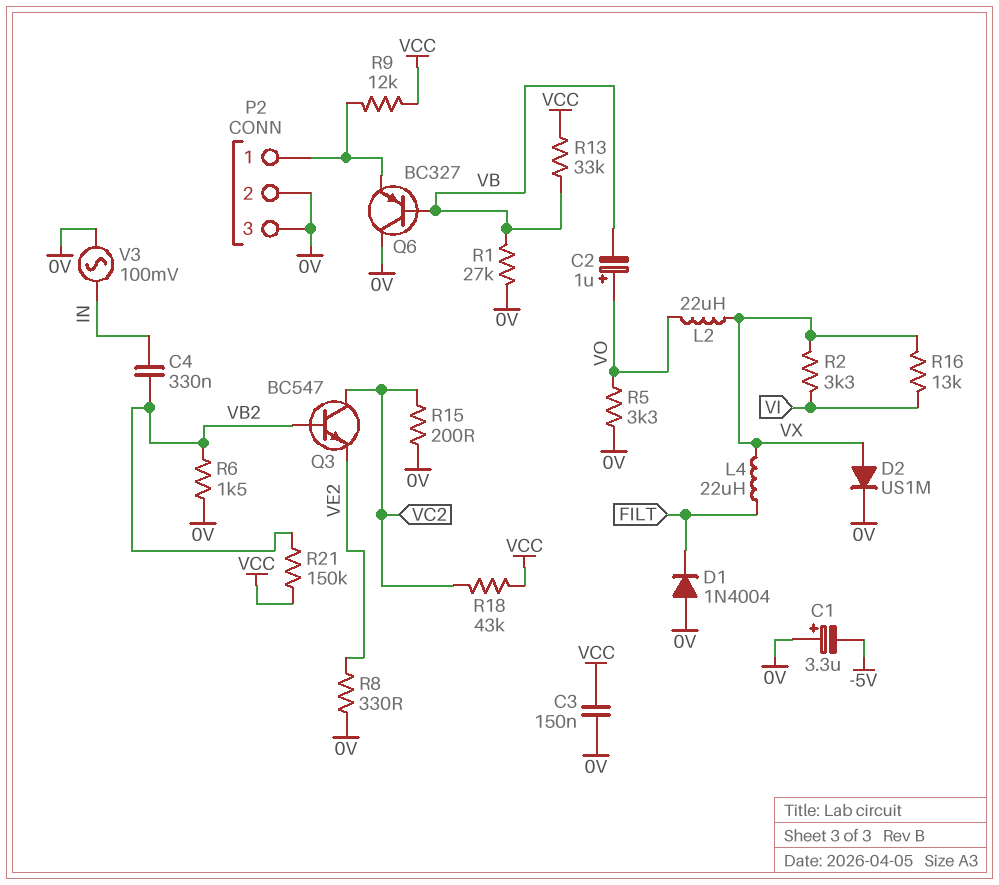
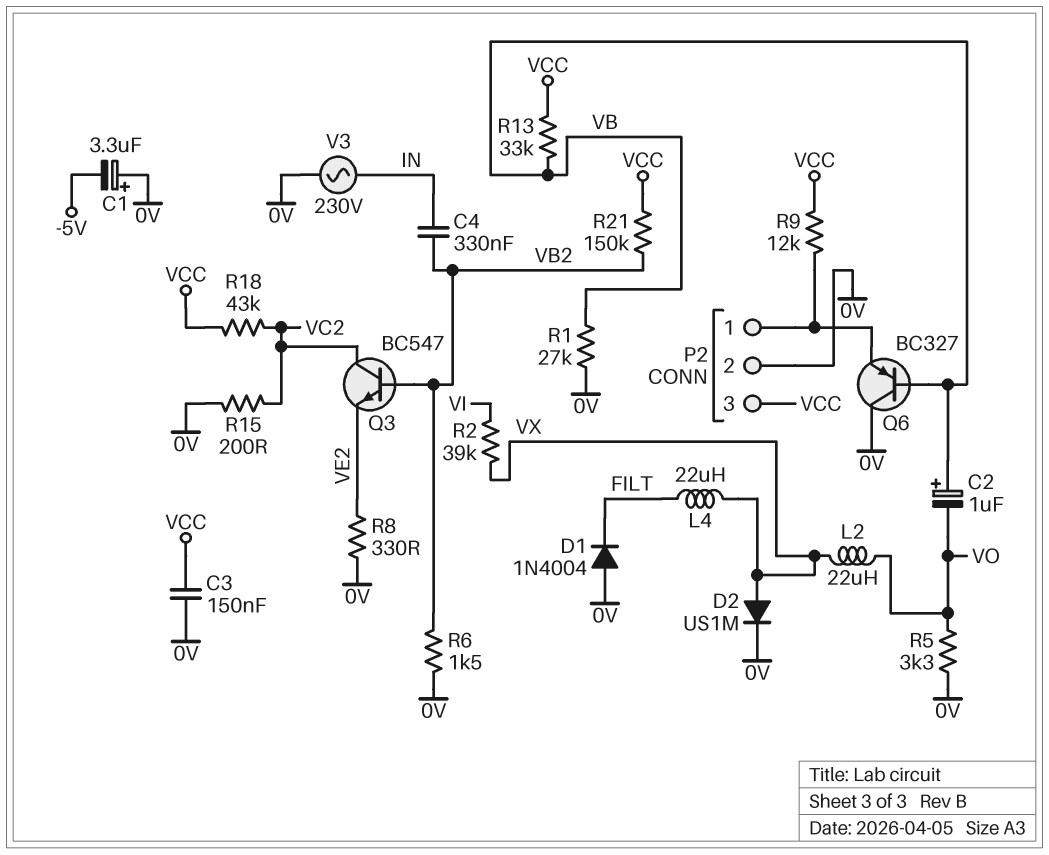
C2: 1uF (plus VO, minus VB) -> 1uF (plus VB, minus VO)
P2 pin 3: 0V -> VCC
R2: 3.3k (VI, VX) -> 39k (VI, VX)
R16: 13k (VI, VX) -> none
V3: AC 100mV (0V, IN) -> AC 230V (0V, IN)

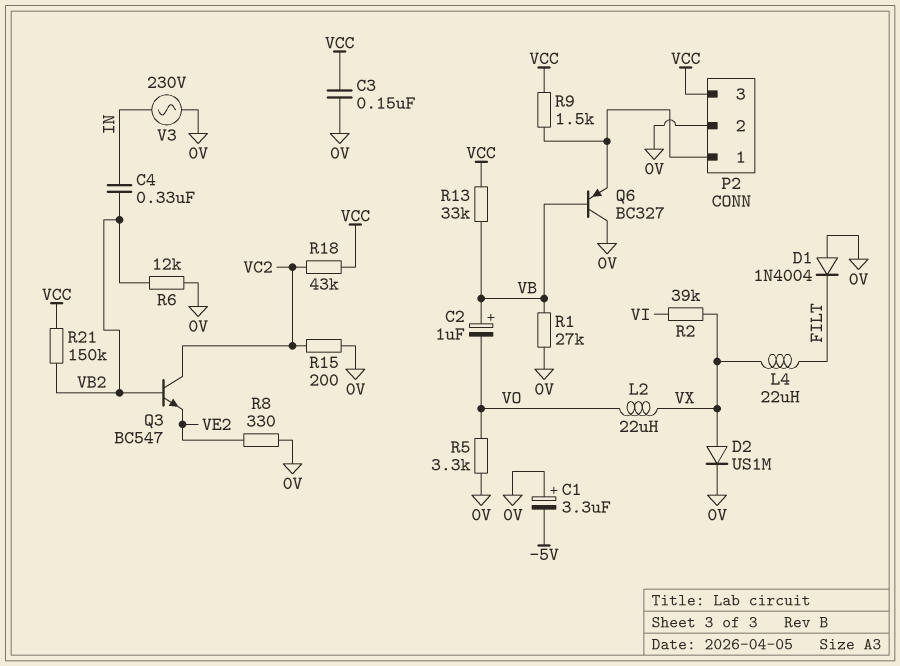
R6: 1.5k (0V, VB2) -> 12k (0V, VB2)
R9: 12k (P2/1, VCC) -> 1.5k (P2/1, VCC)

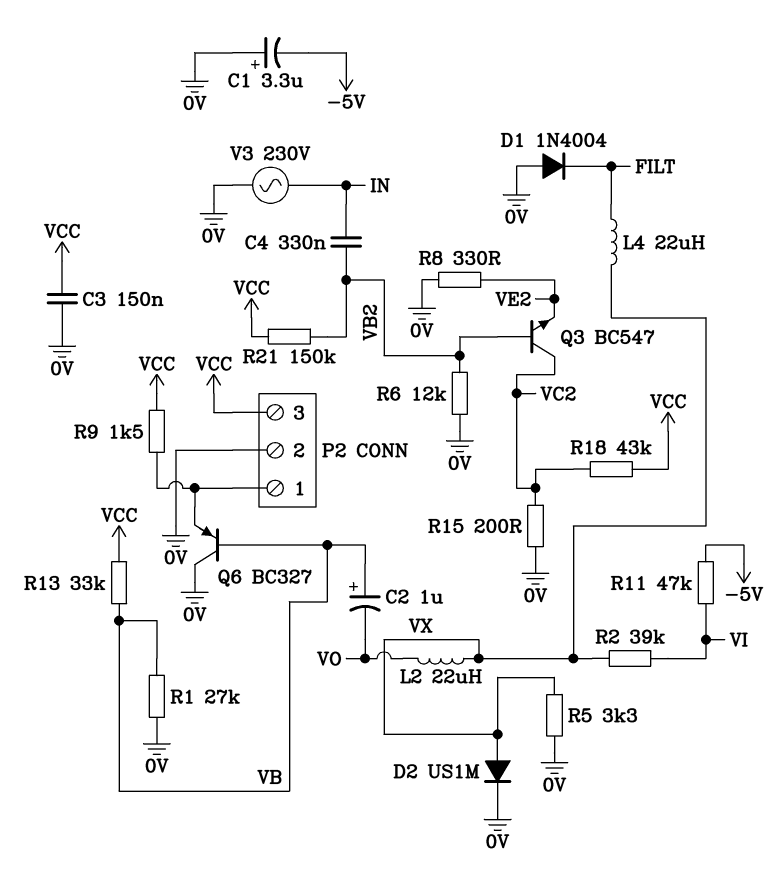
R5: 3.3k (0V, VO) -> 3.3k (0V, VX)
R11: none -> 47k (-5V, VI)

